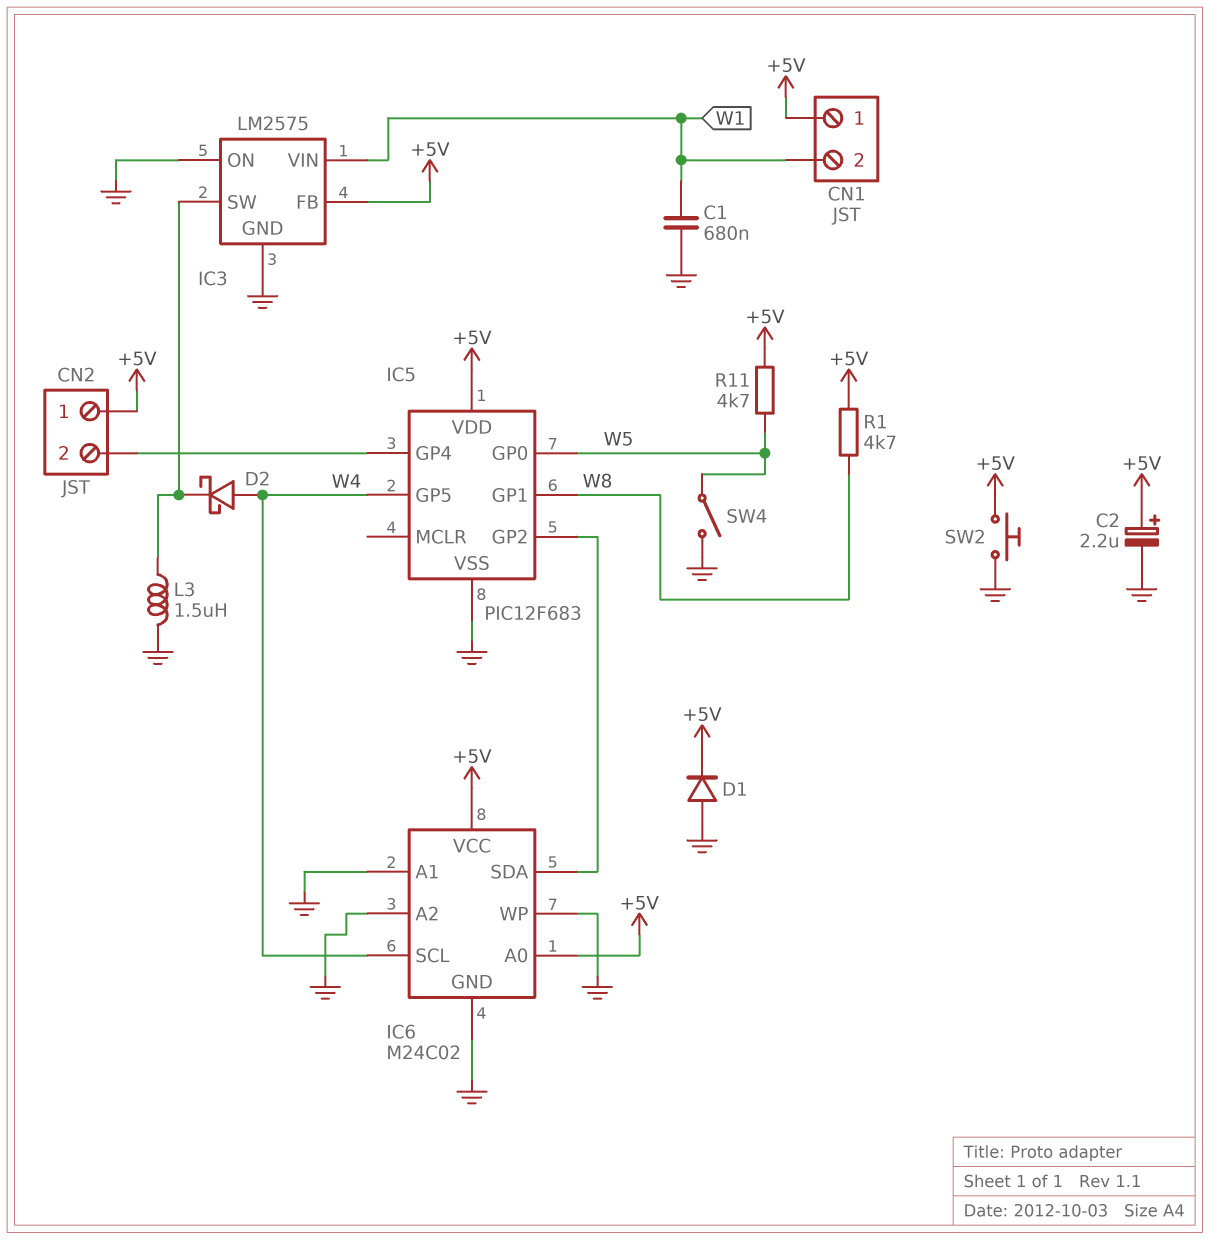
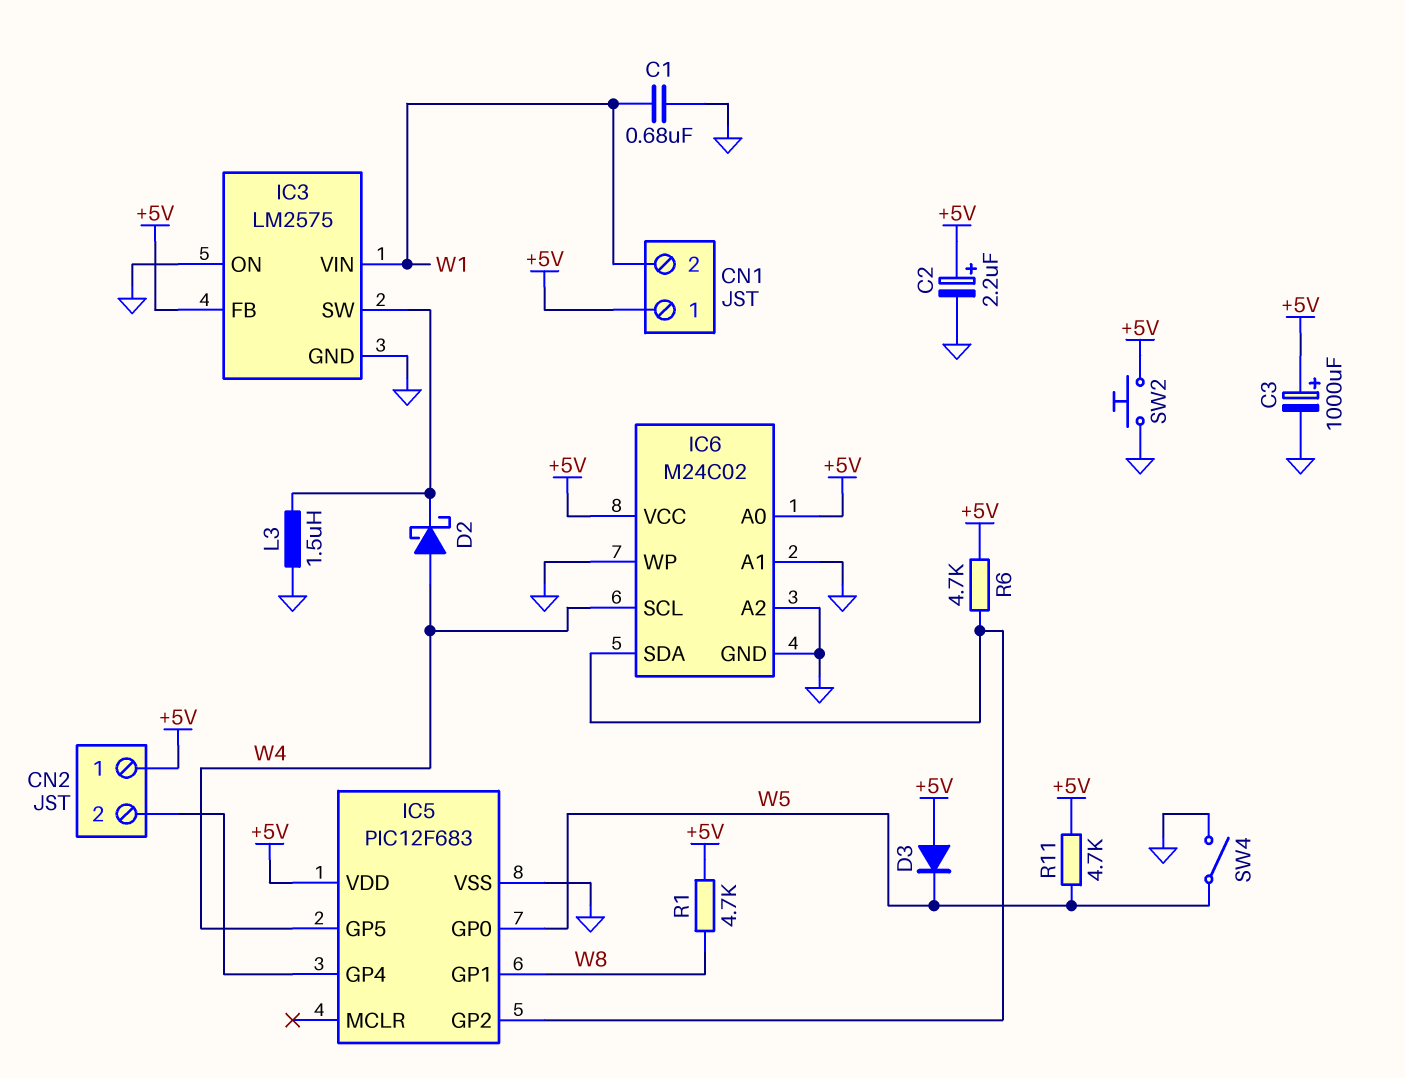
C3: none -> 1000uF (plus +5V, minus GND)
D1: diode (A GND, K +5V) -> none
D3: none -> diode (A +5V, K W5)
R6: none -> 4.7k (+5V, IC5/GP2)

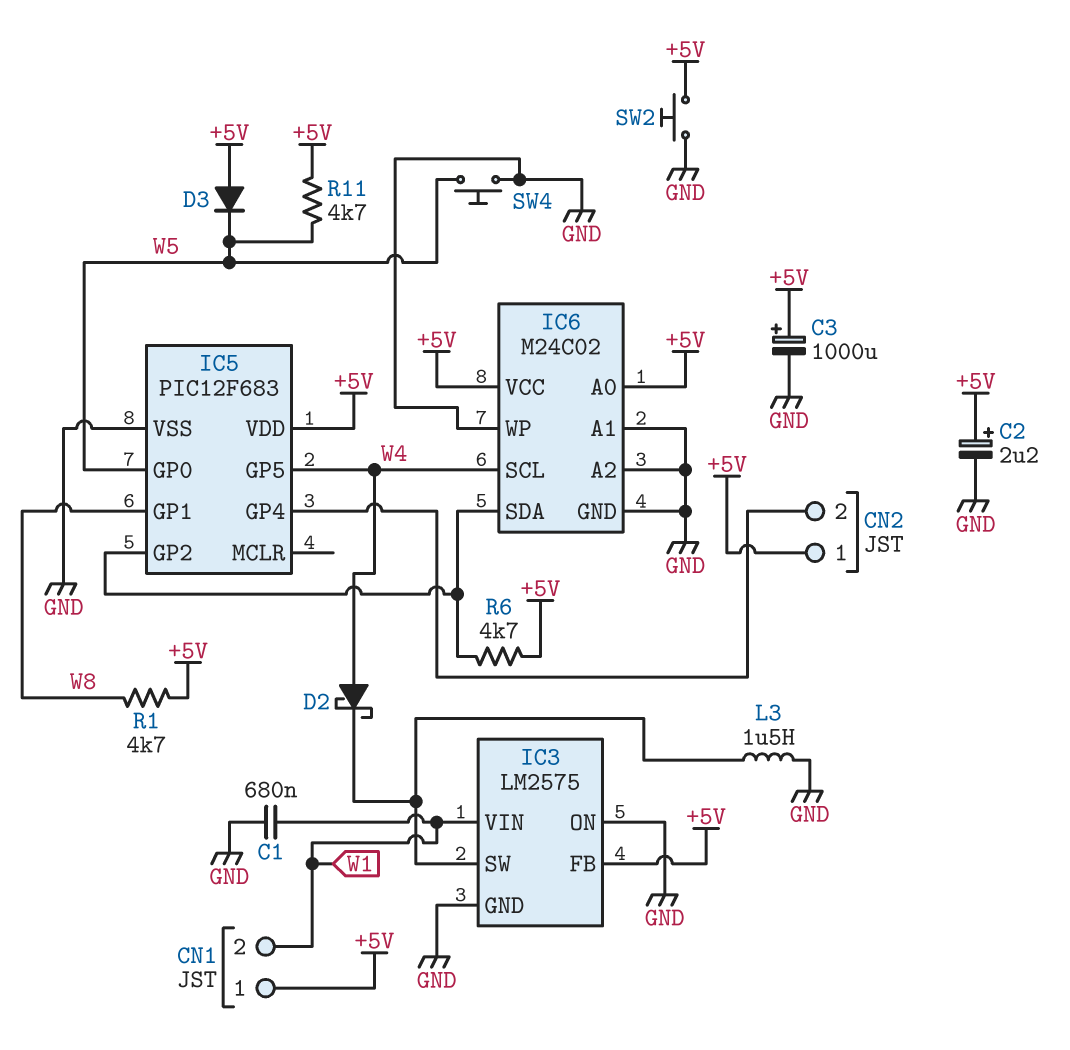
SW4: switch (GND, W5) -> button (GND, W5)

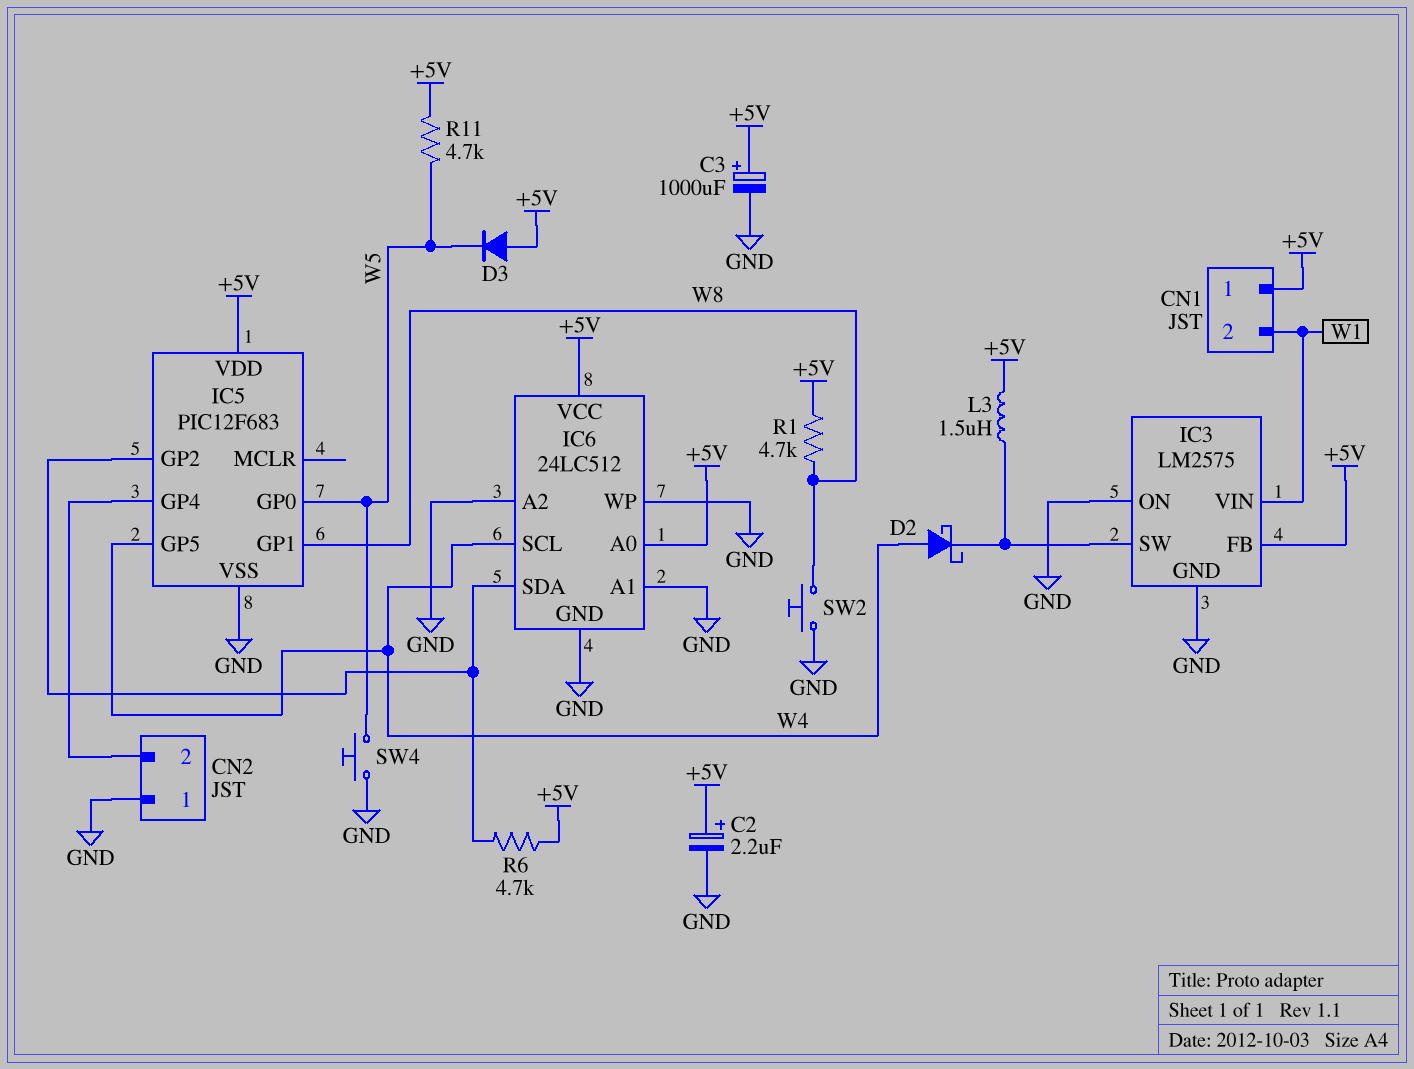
C1: 680nF (GND, W1) -> none
CN2 pin 1: +5V -> GND
IC6: M24C02 -> 24LC512
L3: 1.5uH (GND, IC3/SW) -> 1.5uH (+5V, IC3/SW)
SW2: button (+5V, GND) -> button (GND, W8)

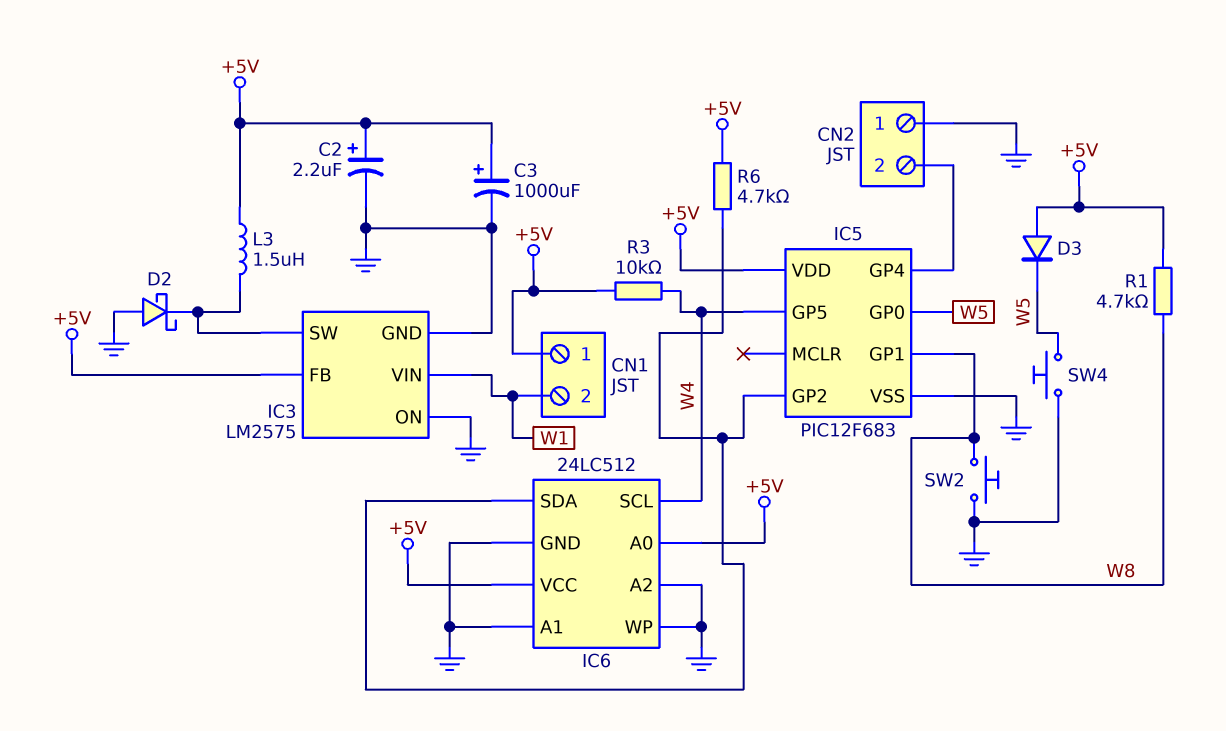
D2: schottky (A W4, K IC3/SW) -> schottky (A GND, K IC3/SW)
R3: none -> 10k (+5V, W4)
R11: 4.7k (+5V, W5) -> none

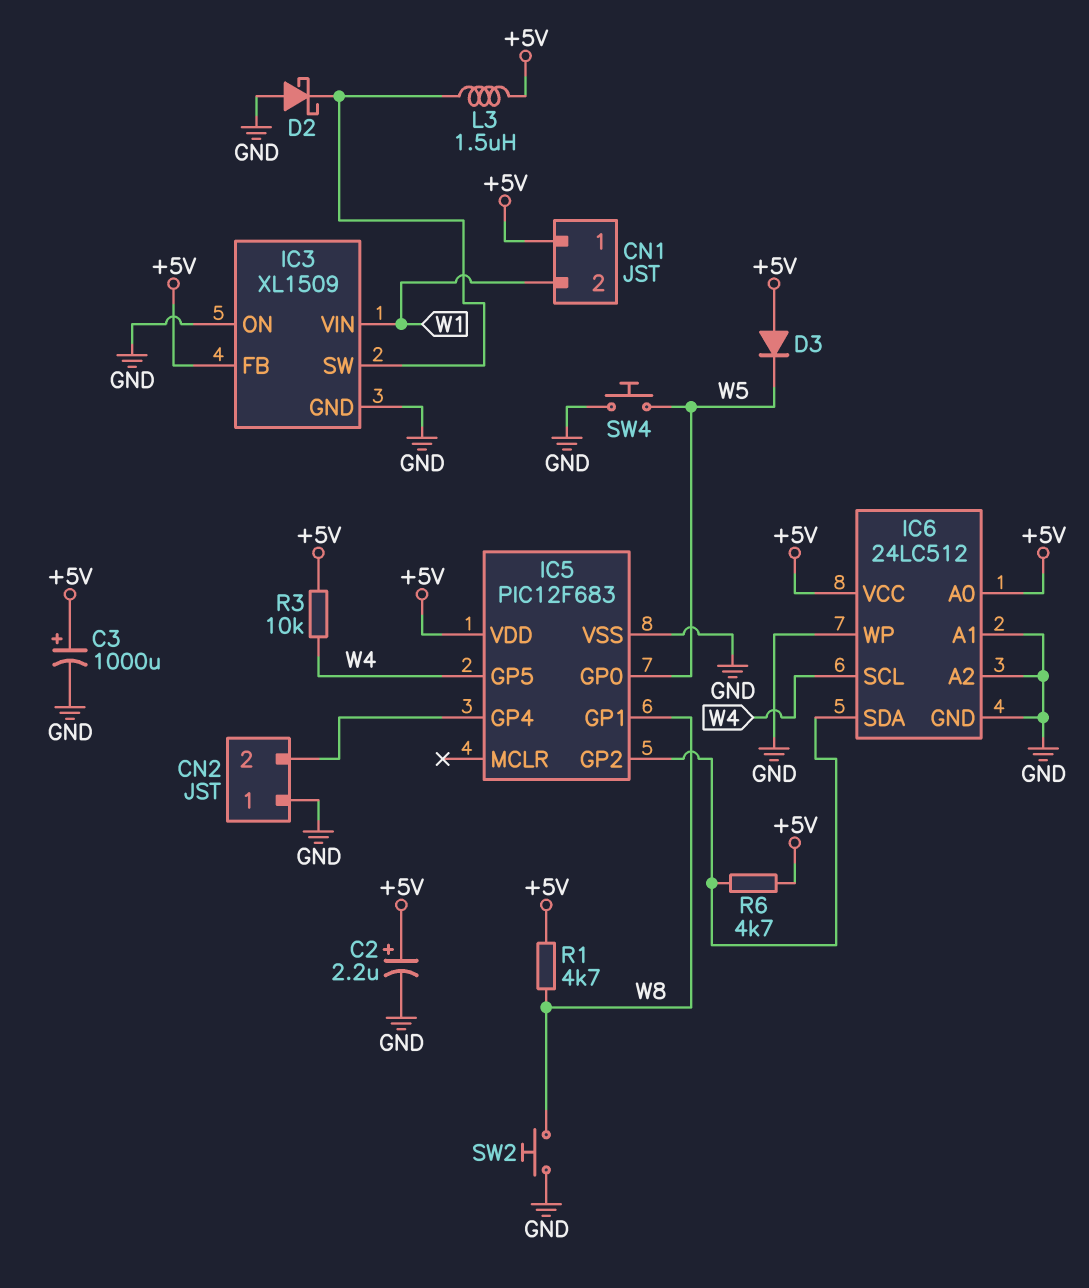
IC3: LM2575 -> XL1509

